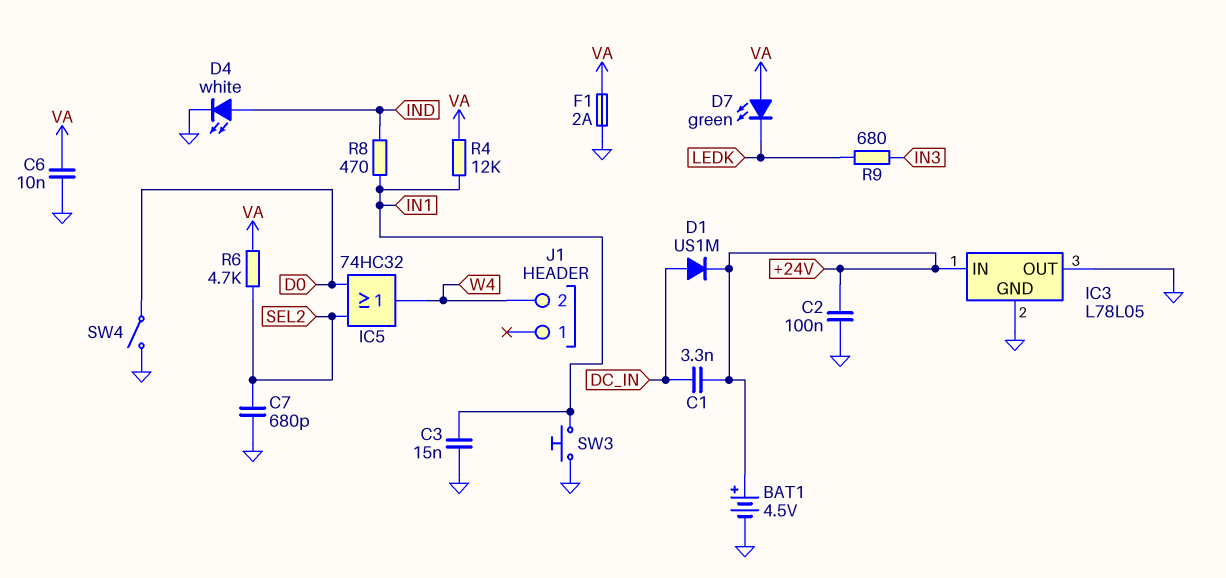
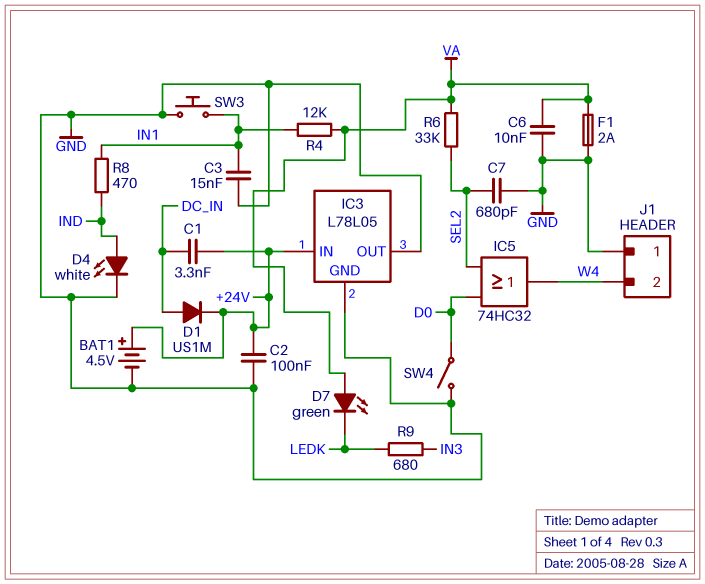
J1 pin 1: none -> GND
R6: 4.7k (SEL2, VA) -> 33k (SEL2, VA)

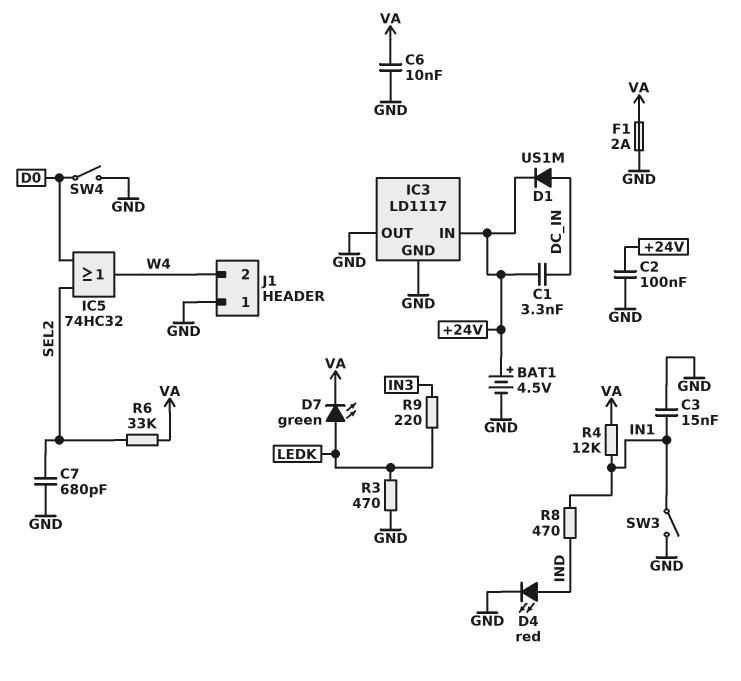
D4: LED white (A IND, K GND) -> LED red (A IND, K GND)
D7: LED green (A VA, K LEDK) -> LED green (A LEDK, K VA)
IC3: L78L05 -> LD1117
R3: none -> 470 (GND, LEDK)
R9: 680 (IN3, LEDK) -> 220 (IN3, LEDK)
SW3: button (GND, IN1) -> switch (GND, IN1)

